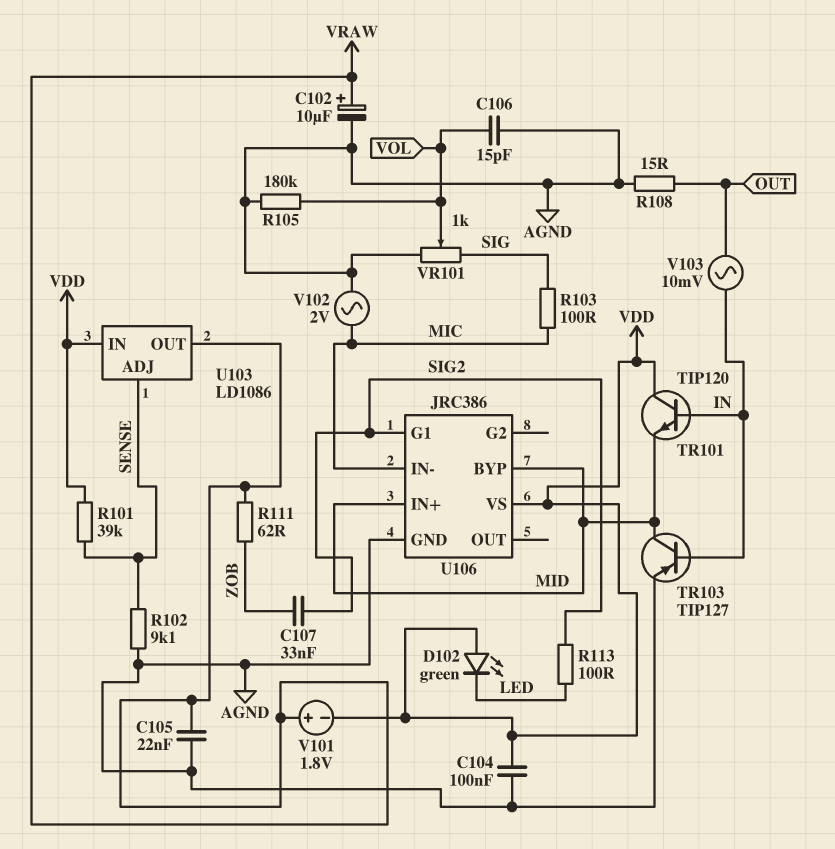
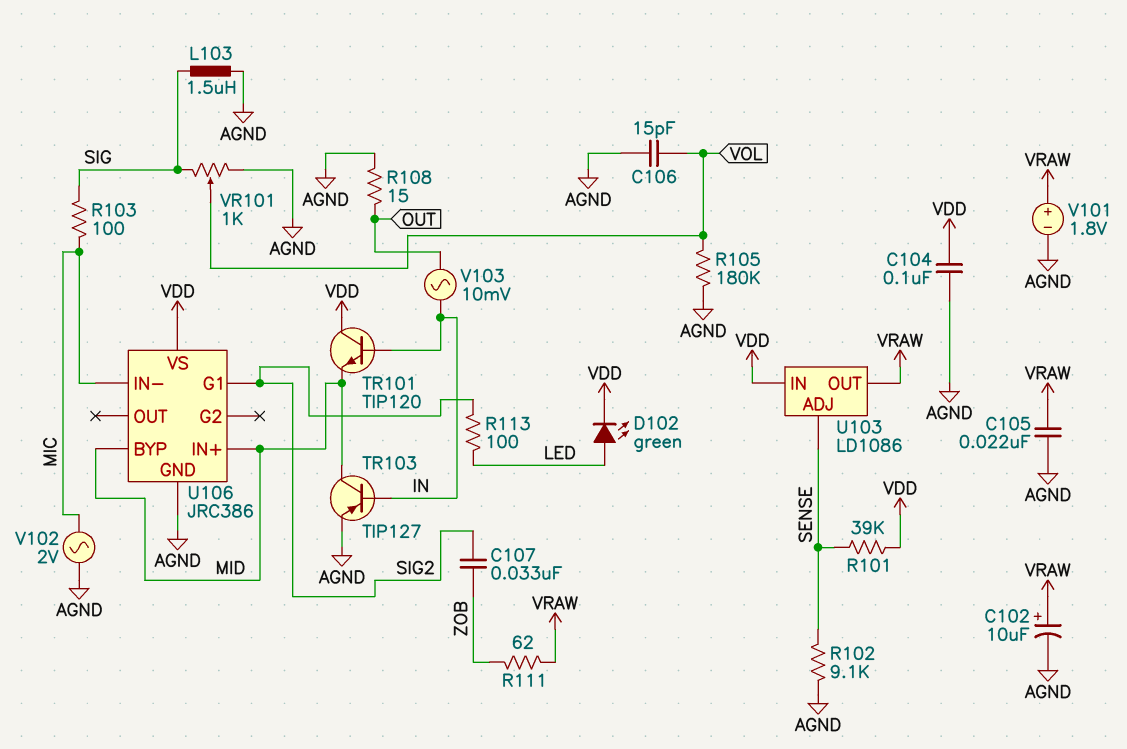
D102: LED green (A VDD, K LED) -> LED green (A LED, K VDD)
L103: none -> 1.5uH (AGND, SIG)
V101: 1.8V (plus VRAW, minus VDD) -> 1.8V (plus VRAW, minus AGND)

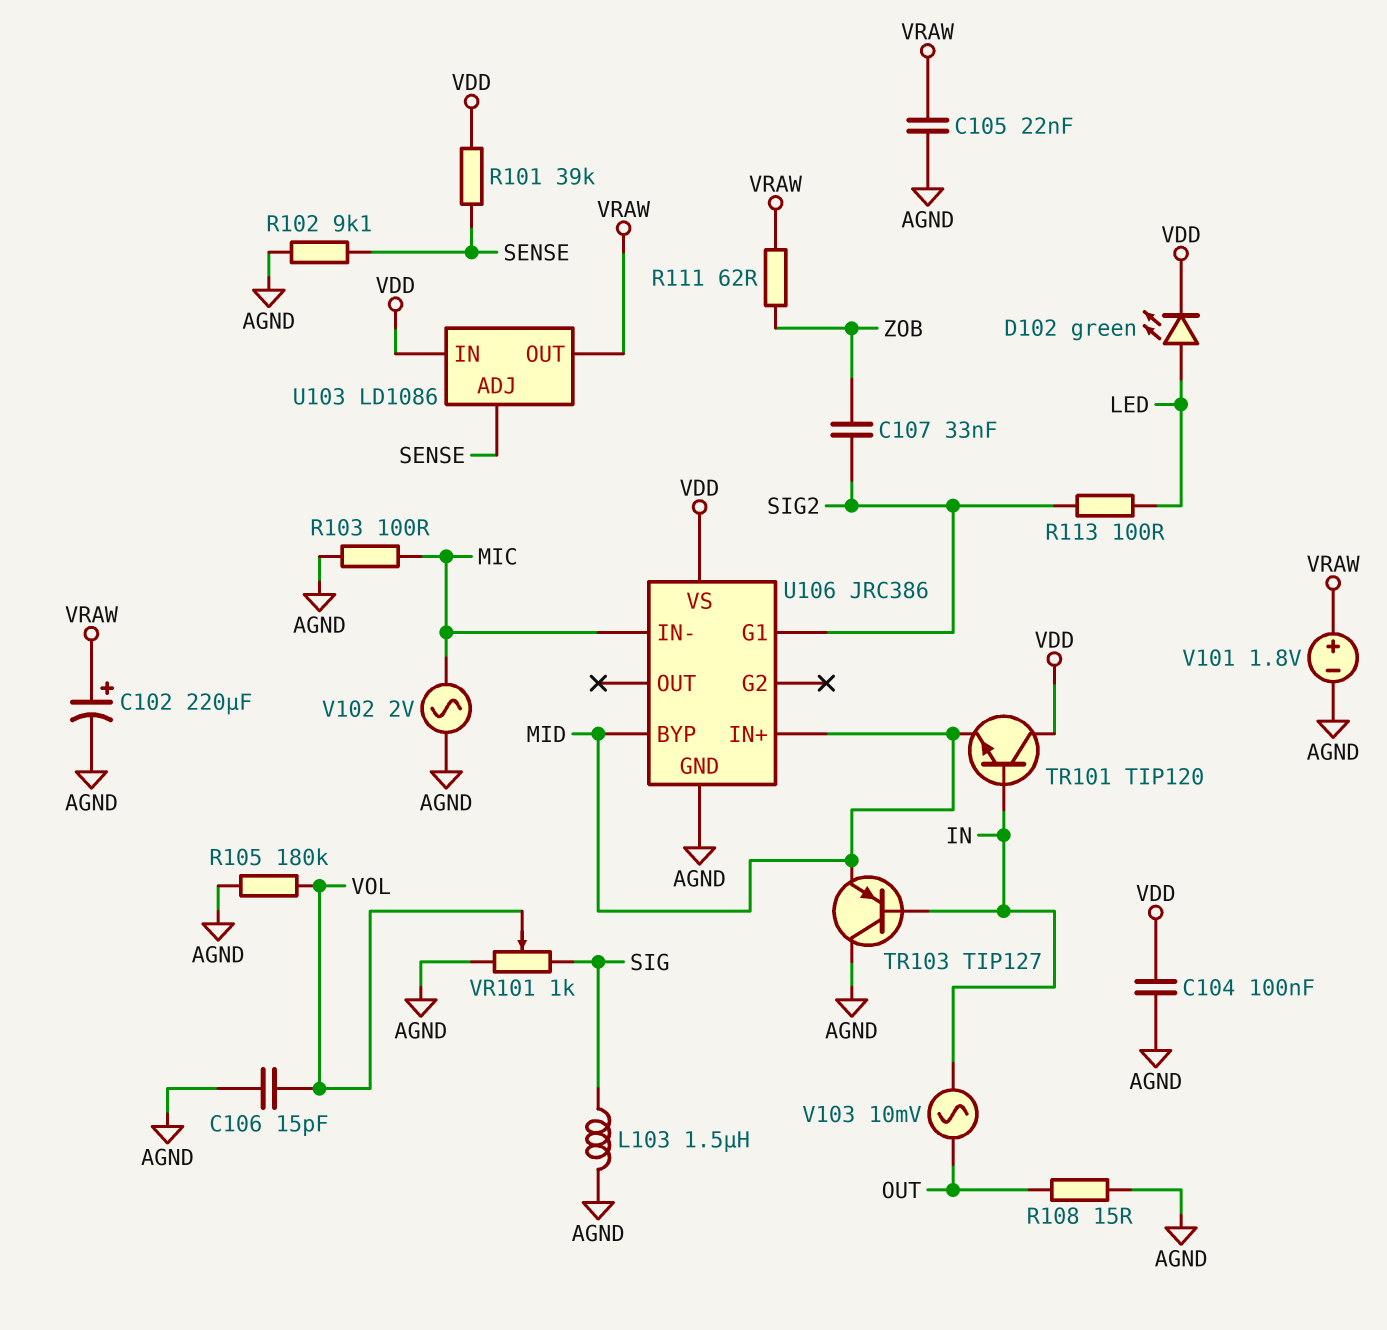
C102: 10uF (plus VRAW, minus AGND) -> 220uF (plus VRAW, minus AGND)
R103: 100 (MIC, SIG) -> 100 (AGND, MIC)
TR103: PNP TIP127 (B IN, C MID, E AGND) -> PNP TIP127 (B IN, C AGND, E MID)

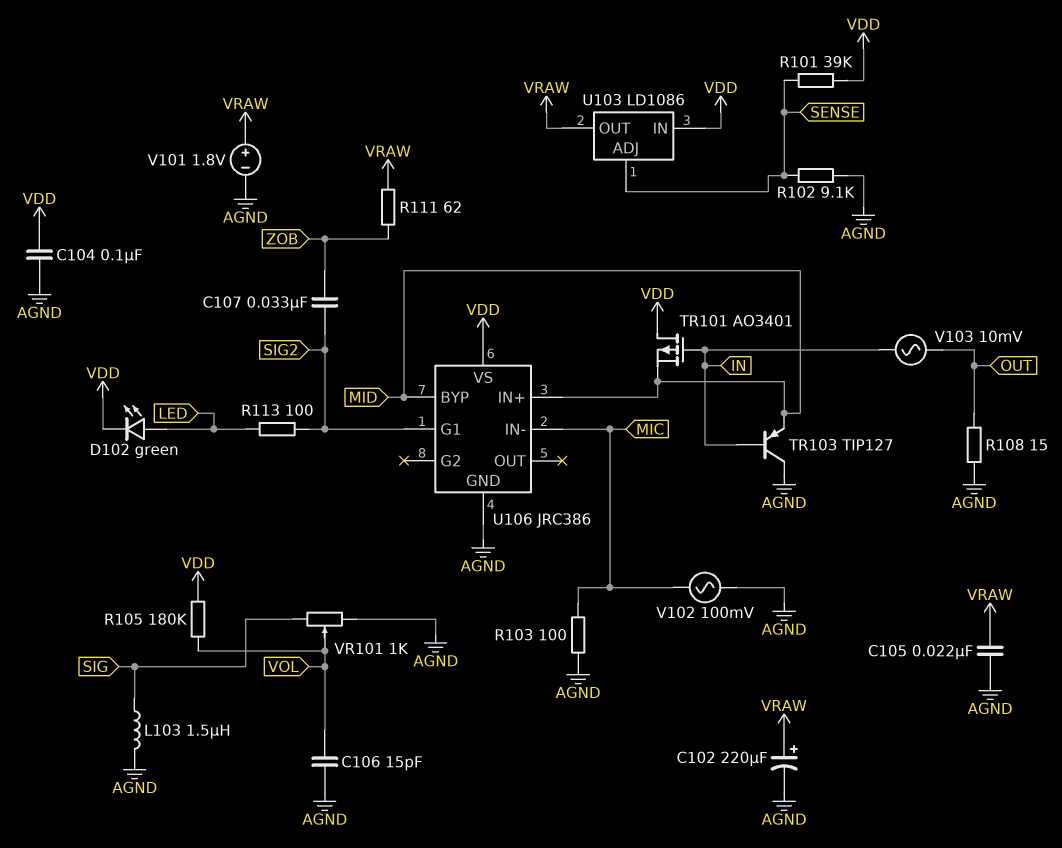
R105: 180k (AGND, VOL) -> 180k (VDD, VOL)
TR101: NPN TIP120 (B IN, C VDD, E MID) -> PMOS AO3401 (G IN, D VDD, S MID)
V102: AC 2V (AGND, MIC) -> AC 100mV (AGND, MIC)

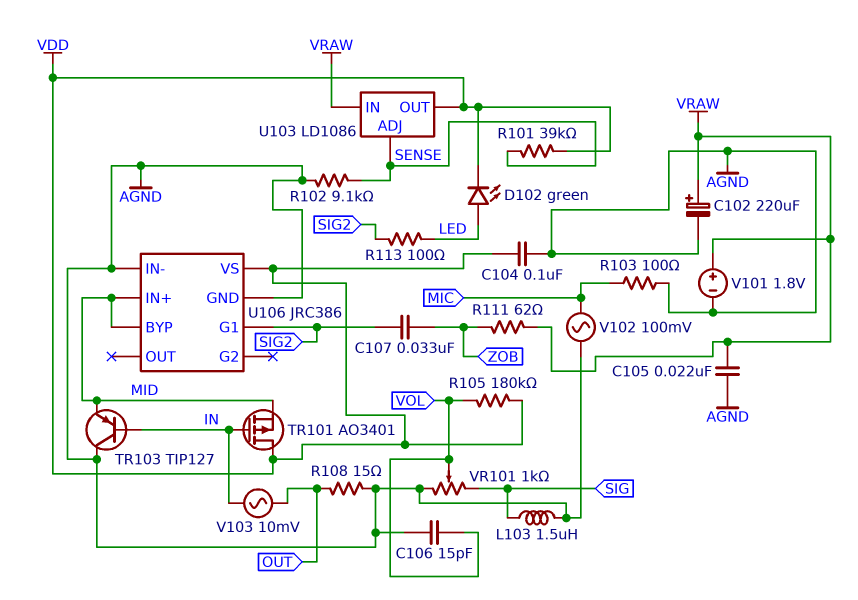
U103 pin IN: VDD -> VRAW
U103 pin OUT: VRAW -> VDD
U106 pin IN-: MIC -> AGND

